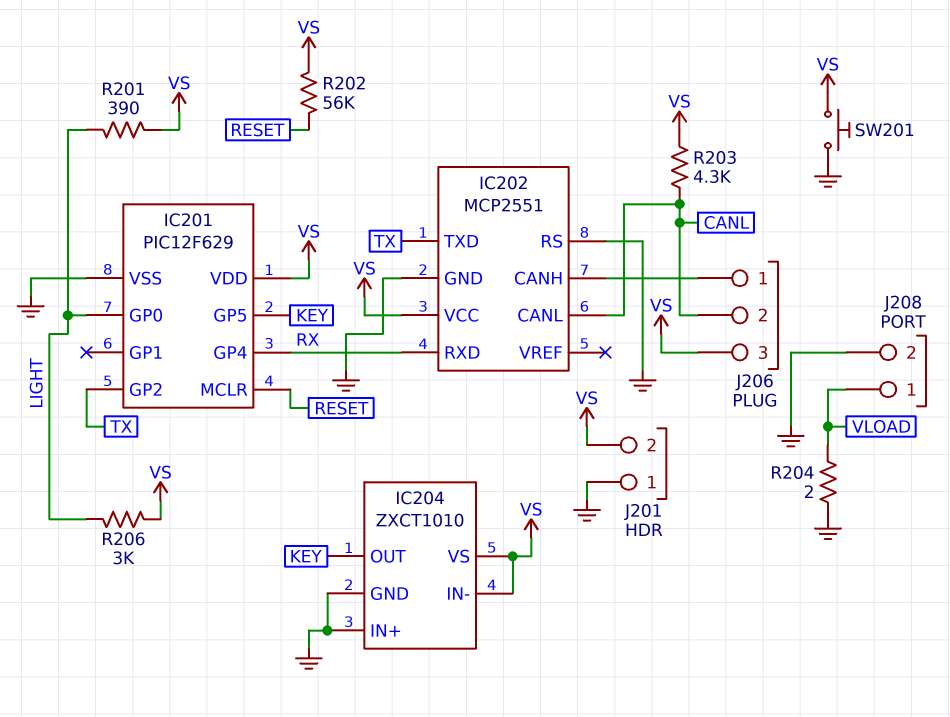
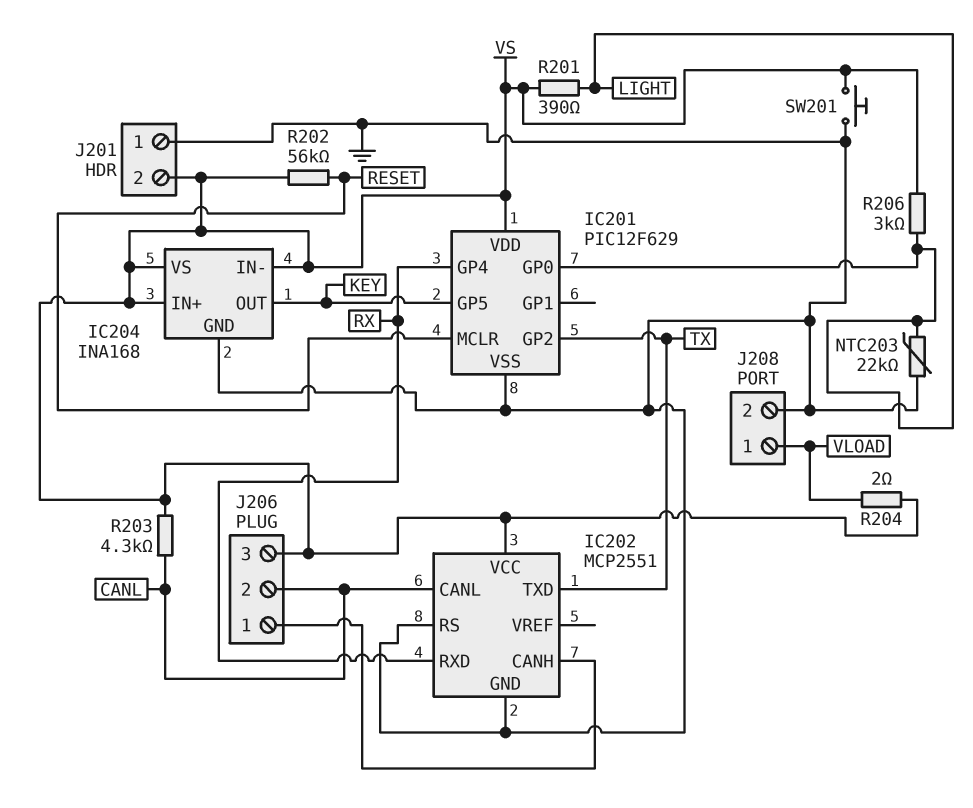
IC204: ZXCT1010 -> INA168
IC204 pin IN+: GND -> VS
NTC203: none -> 22k (GND, LIGHT)
R204: 2 (GND, VLOAD) -> 2 (VLOAD, VS)

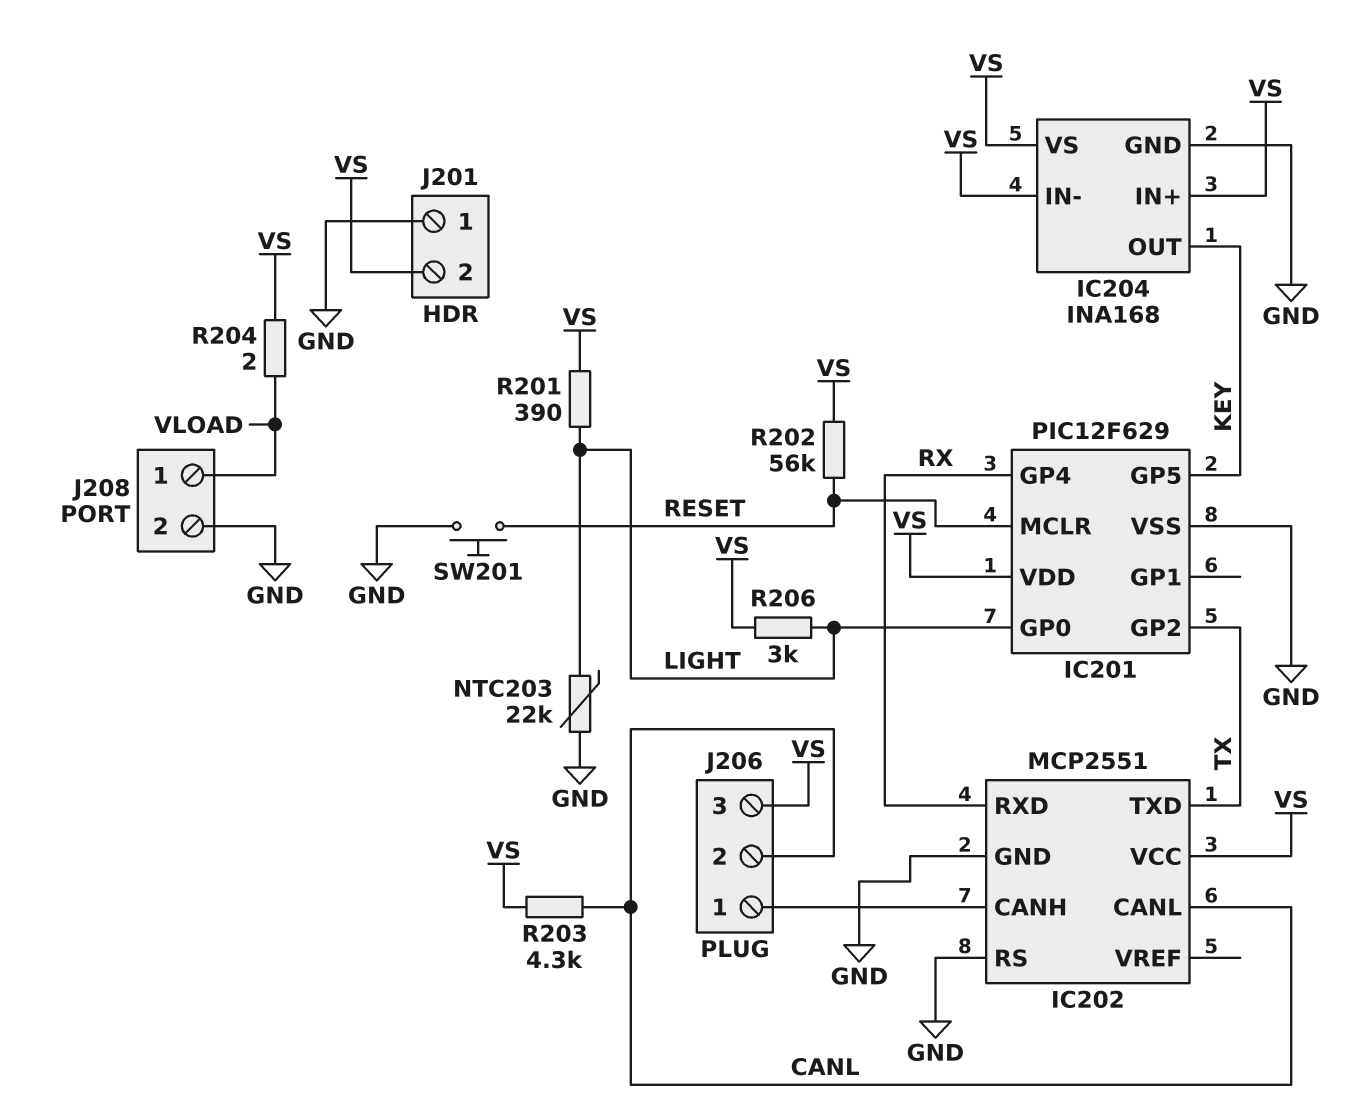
SW201: button (GND, VS) -> button (GND, RESET)

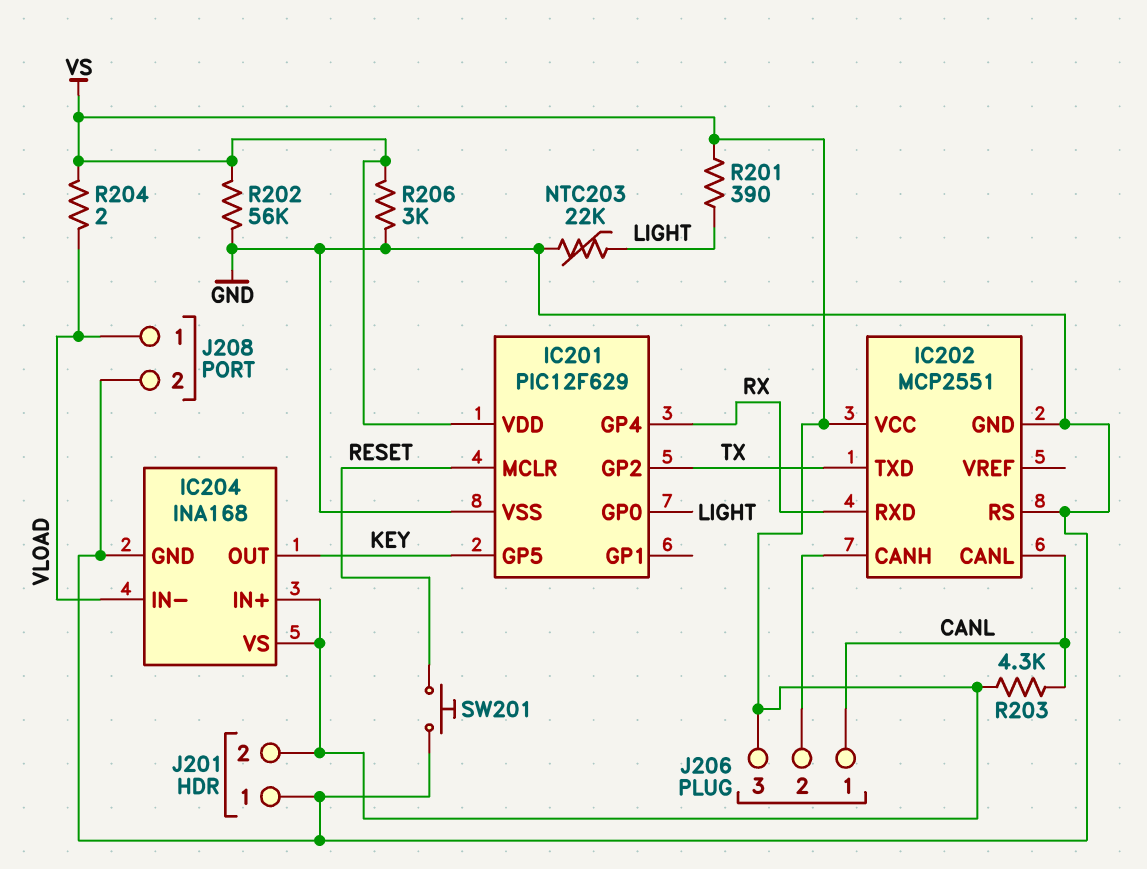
IC204 pin IN-: VS -> VLOAD
J206 pin 1: IC202/CANH -> CANL
J206 pin 2: CANL -> IC202/CANH
R202: 56k (RESET, VS) -> 56k (GND, VS)
R206: 3k (LIGHT, VS) -> 3k (GND, VS)

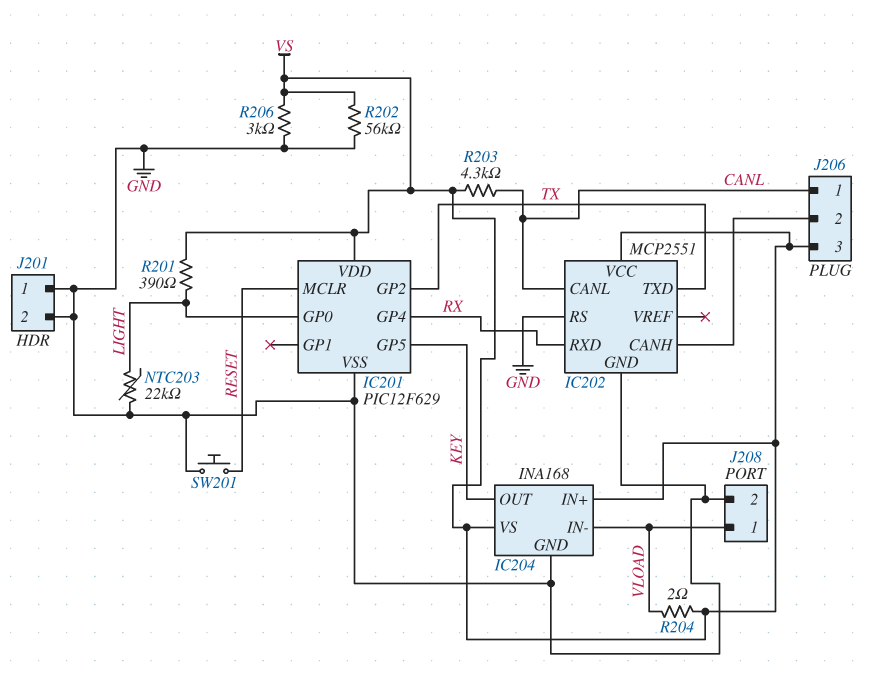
J201 pin 2: VS -> GND

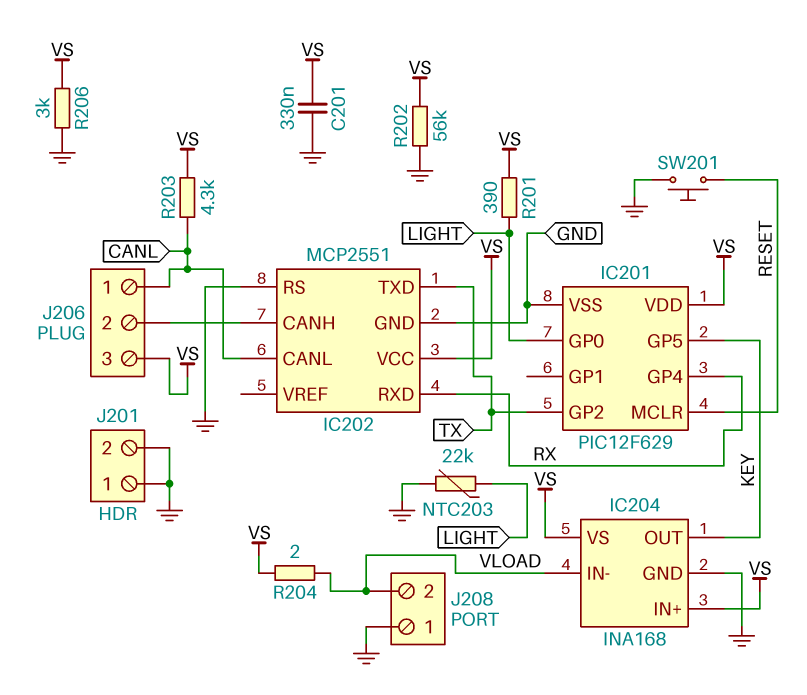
C201: none -> 330nF (GND, VS)
J208 pin 1: VLOAD -> GND
J208 pin 2: GND -> VLOAD

